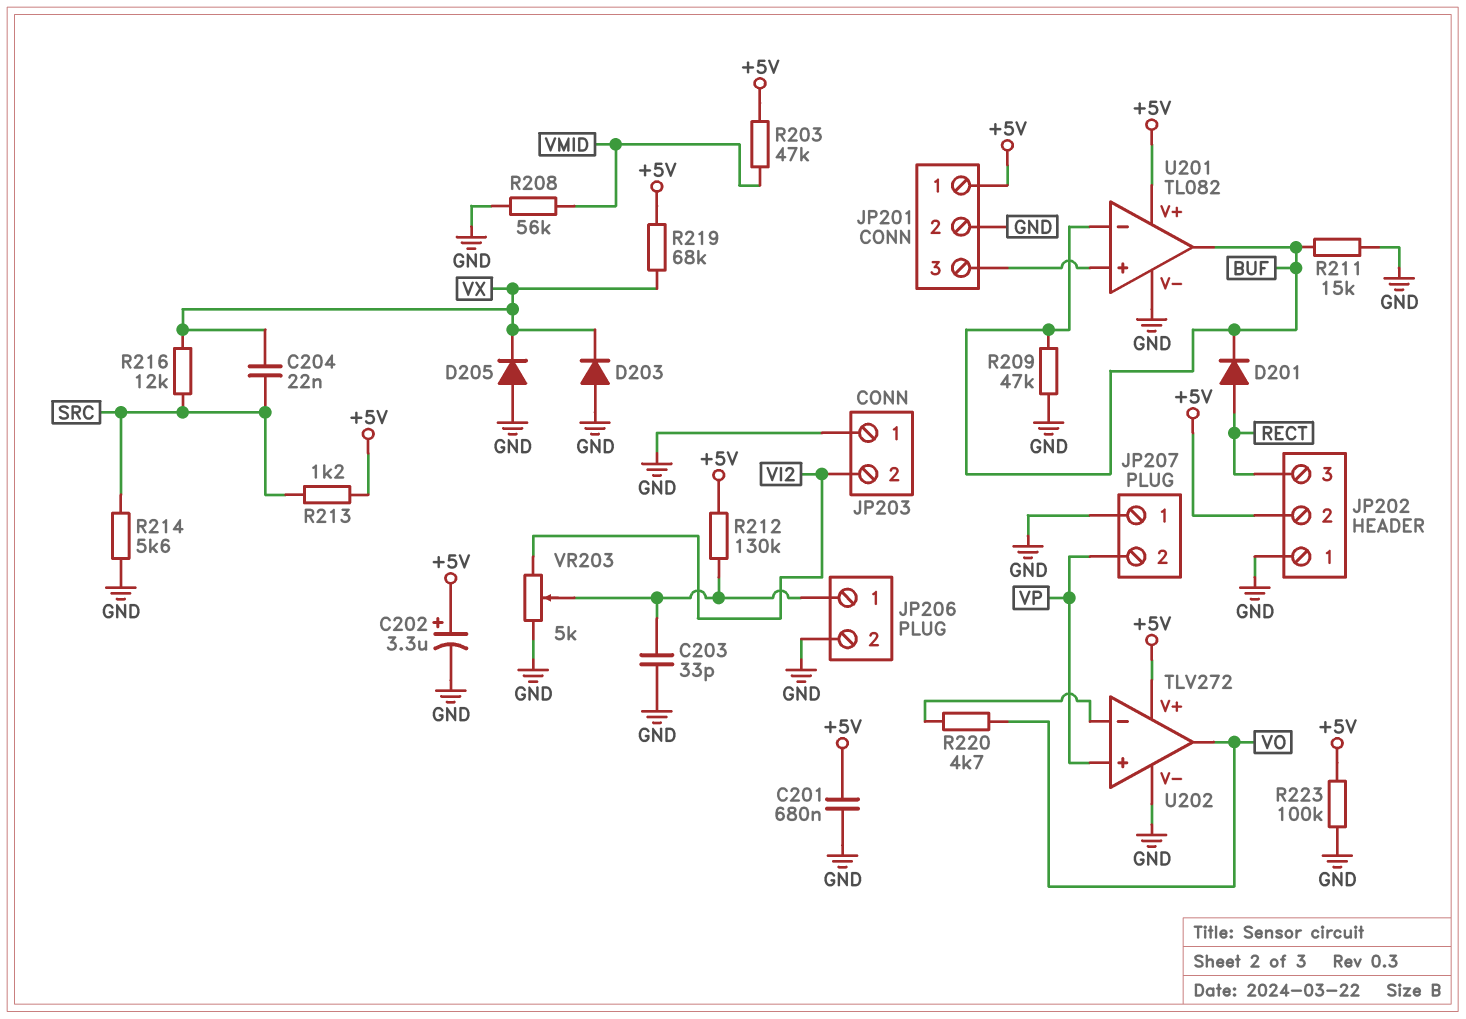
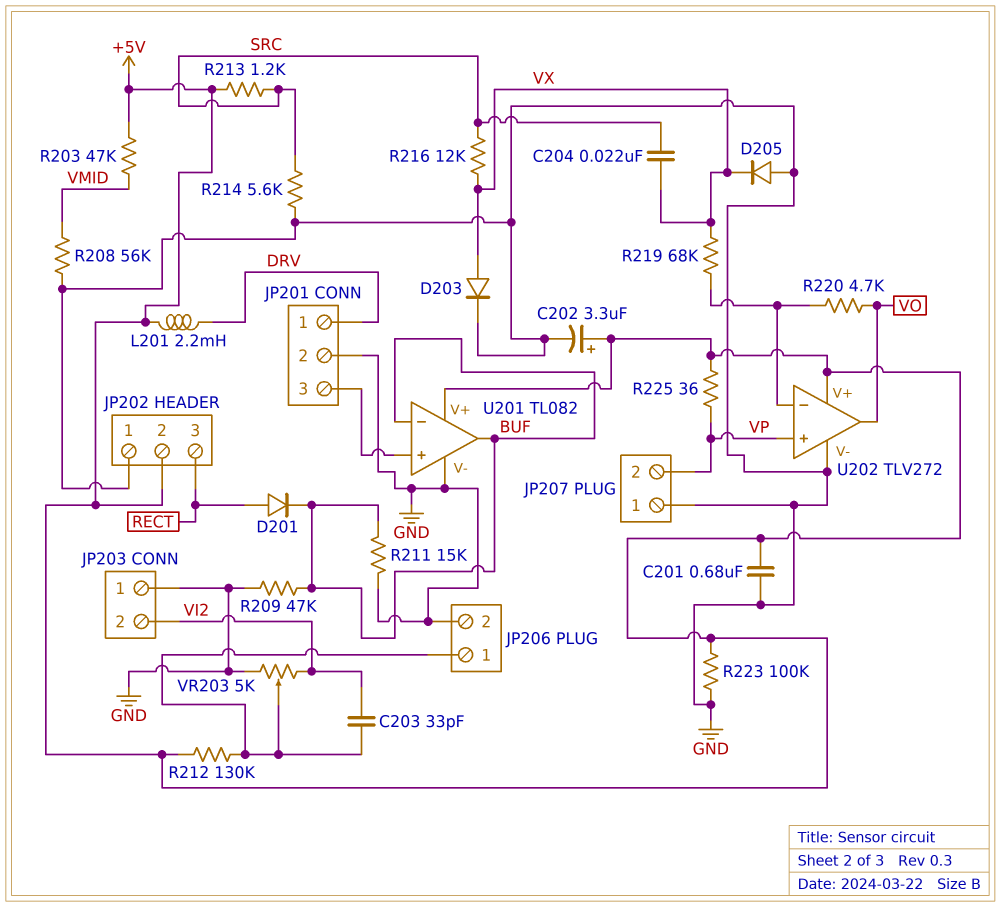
C203: 33pF (GND, JP206/1) -> 33pF (JP206/1, VI2)
D203: diode (A GND, K VX) -> diode (A VX, K GND)
JP201 pin 1: +5V -> DRV
L201: none -> 2.2mH (+5V, DRV)
R219: 68k (+5V, VX) -> 68k (U202/in-, VX)
R225: none -> 36 (+5V, VP)

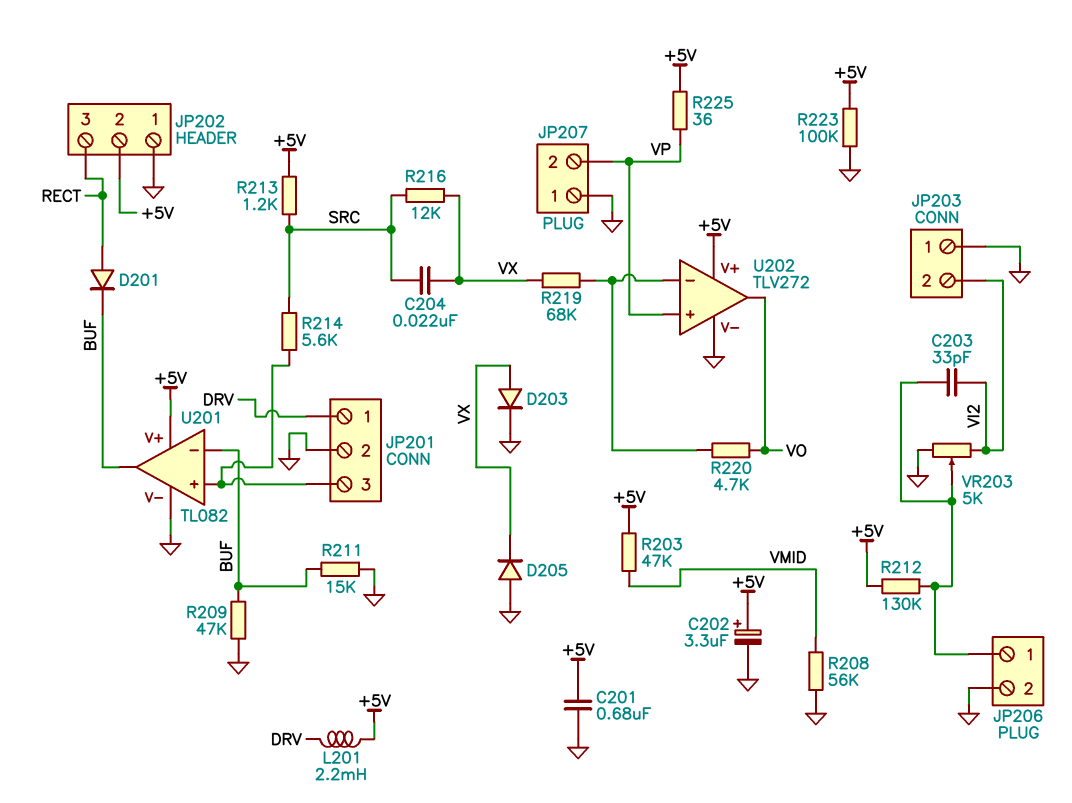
R214: 5.6k (GND, SRC) -> 5.6k (JP201/3, SRC)

